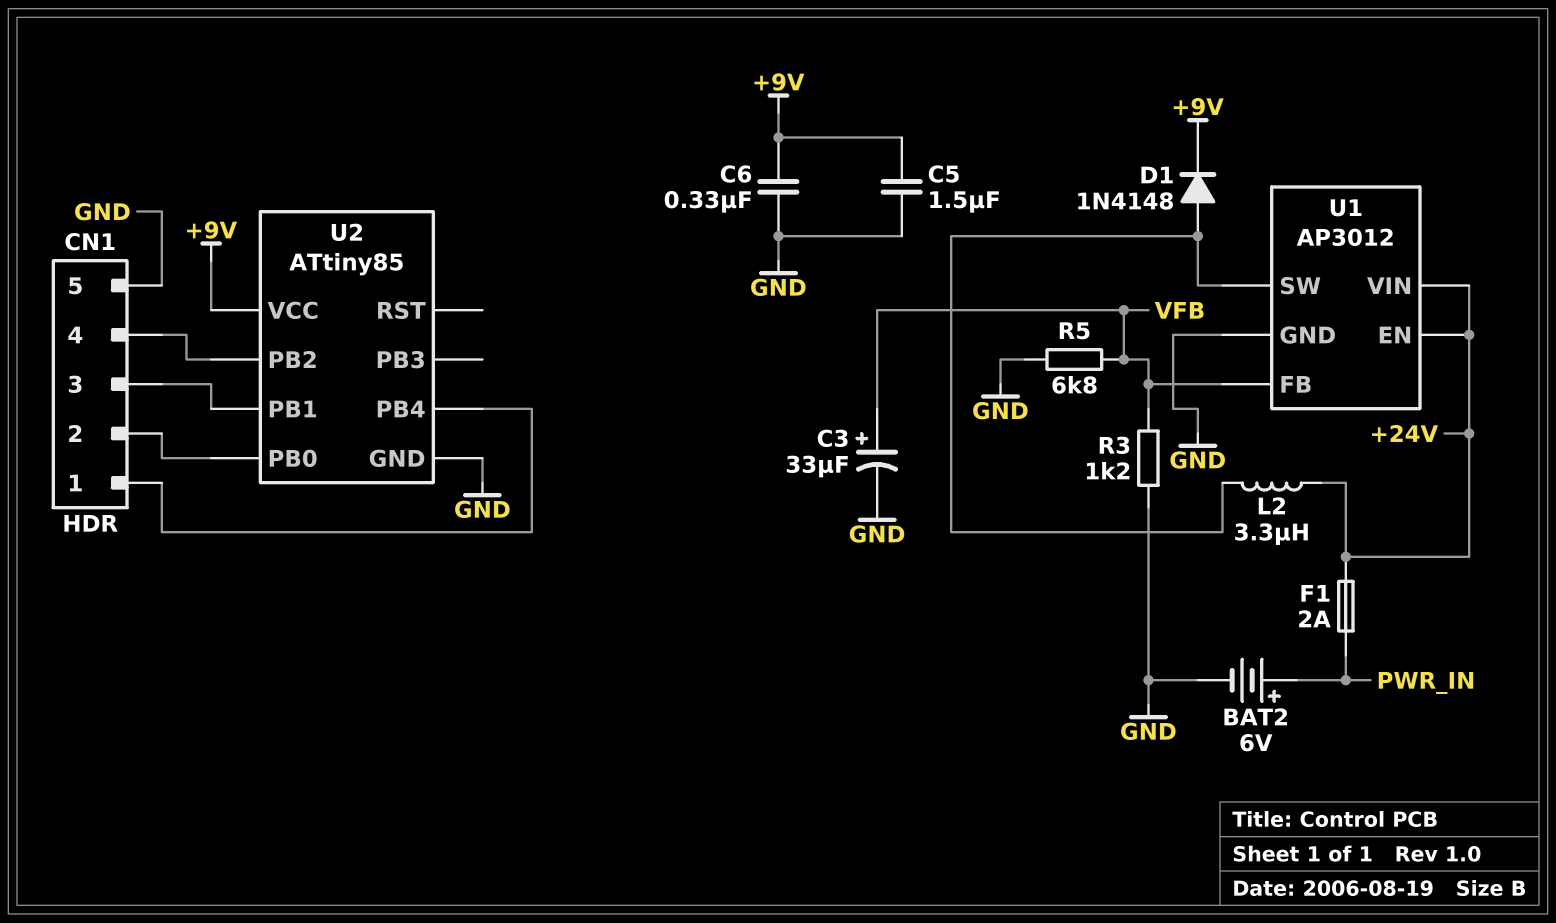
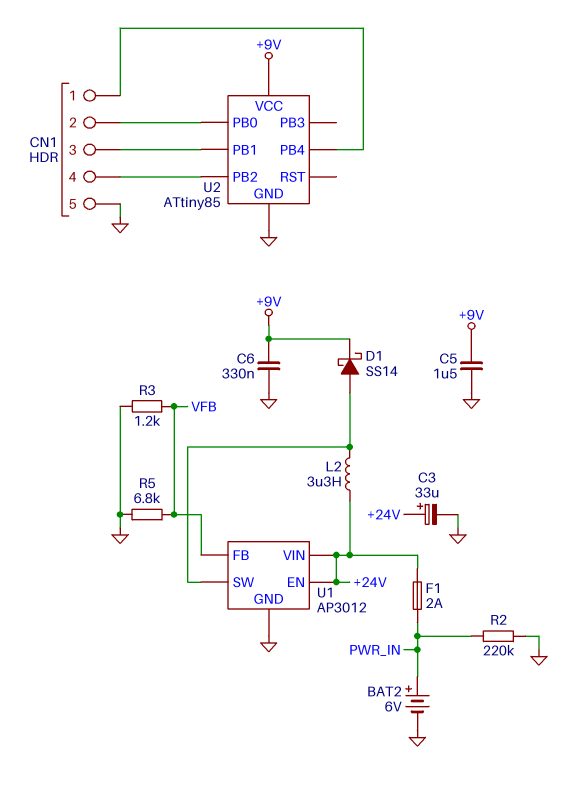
C3: 33uF (plus VFB, minus GND) -> 33uF (plus +24V, minus GND)
D1: diode 1N4148 (A U1/SW, K +9V) -> schottky SS14 (A U1/SW, K +9V)
R2: none -> 220k (GND, PWR_IN)

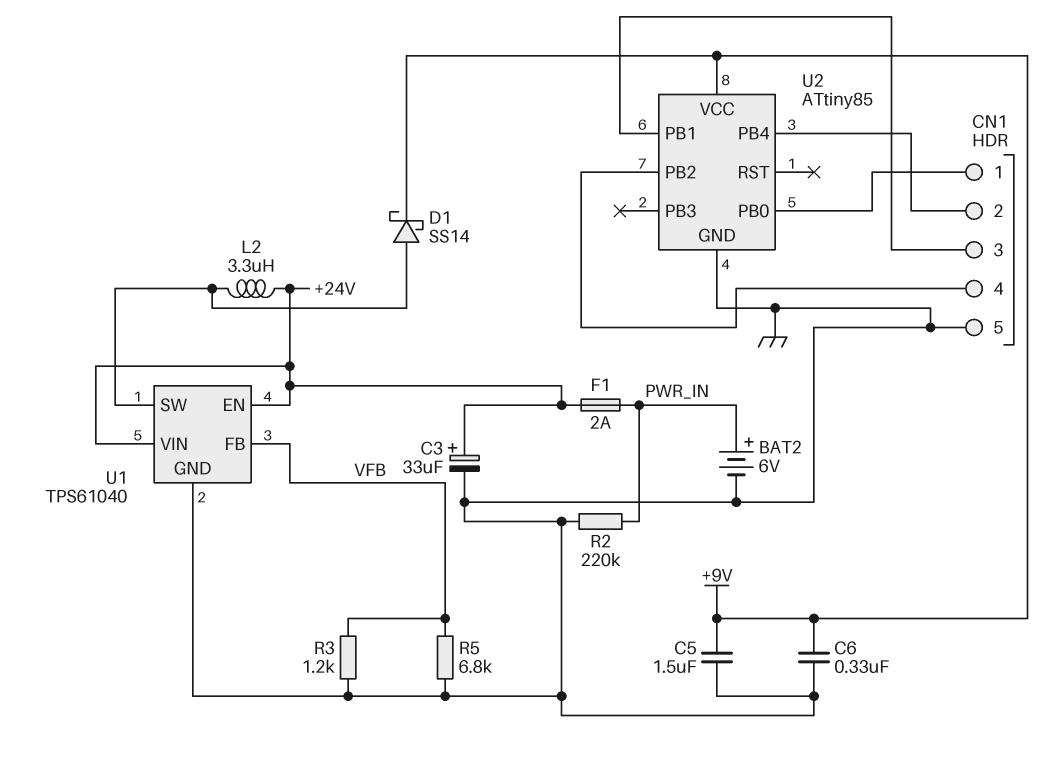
U1: AP3012 -> TPS61040
U2 pin PB0: CN1/2 -> CN1/1
U2 pin PB4: CN1/1 -> CN1/2

